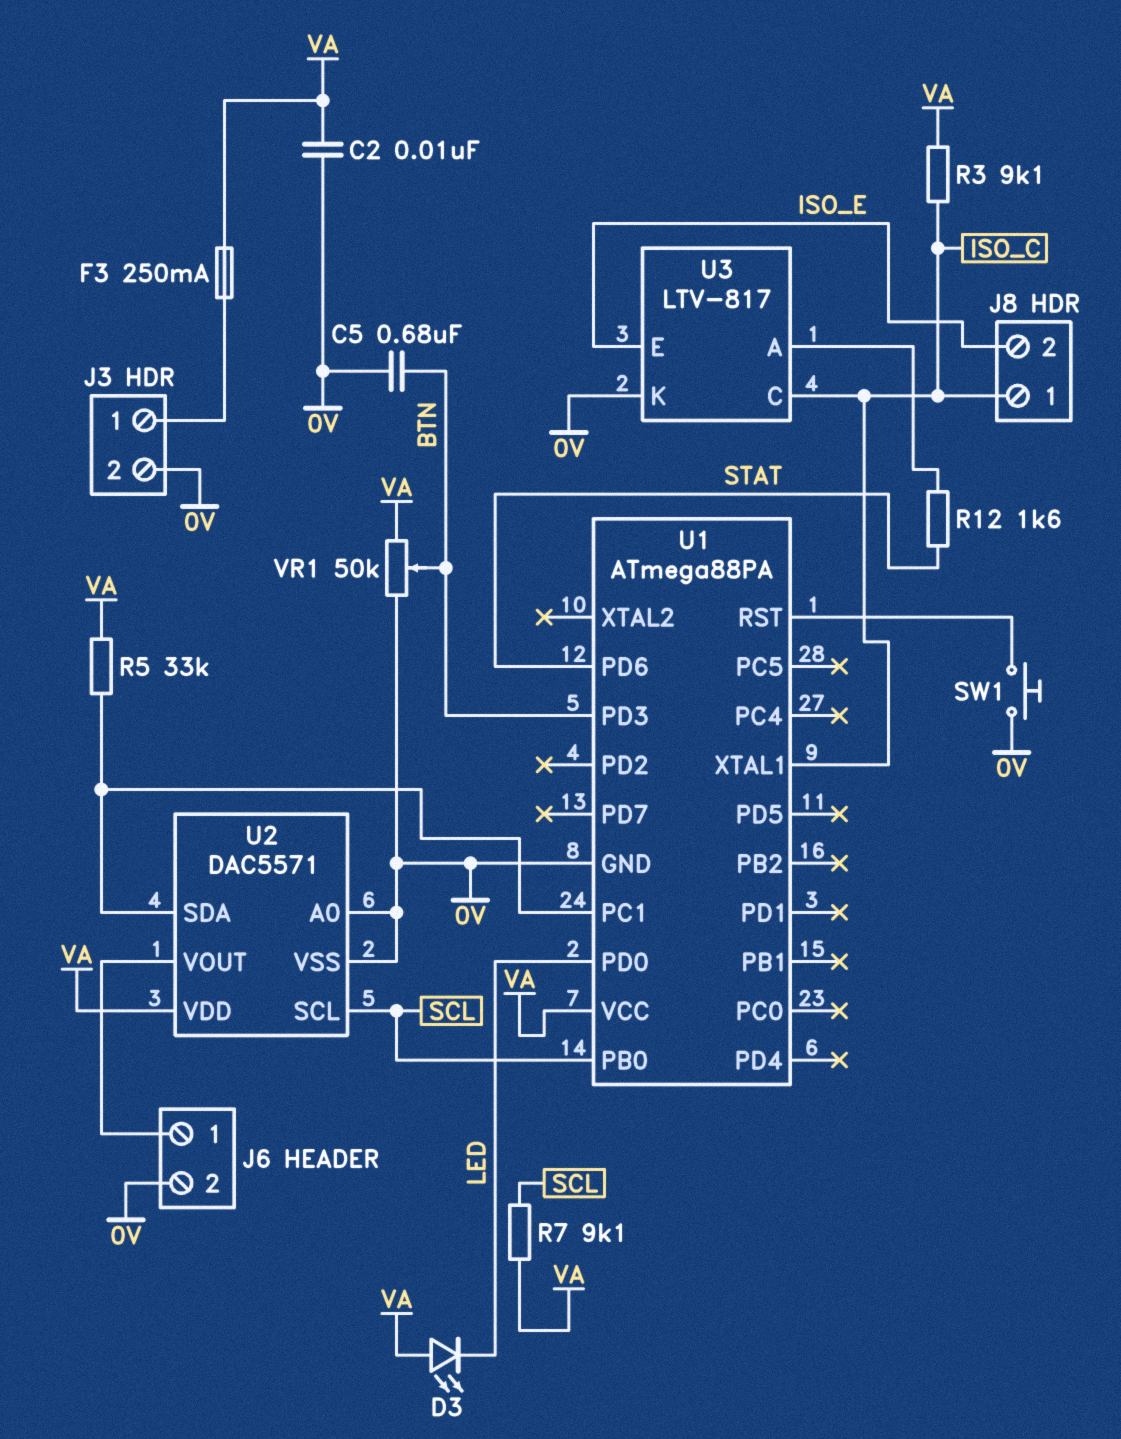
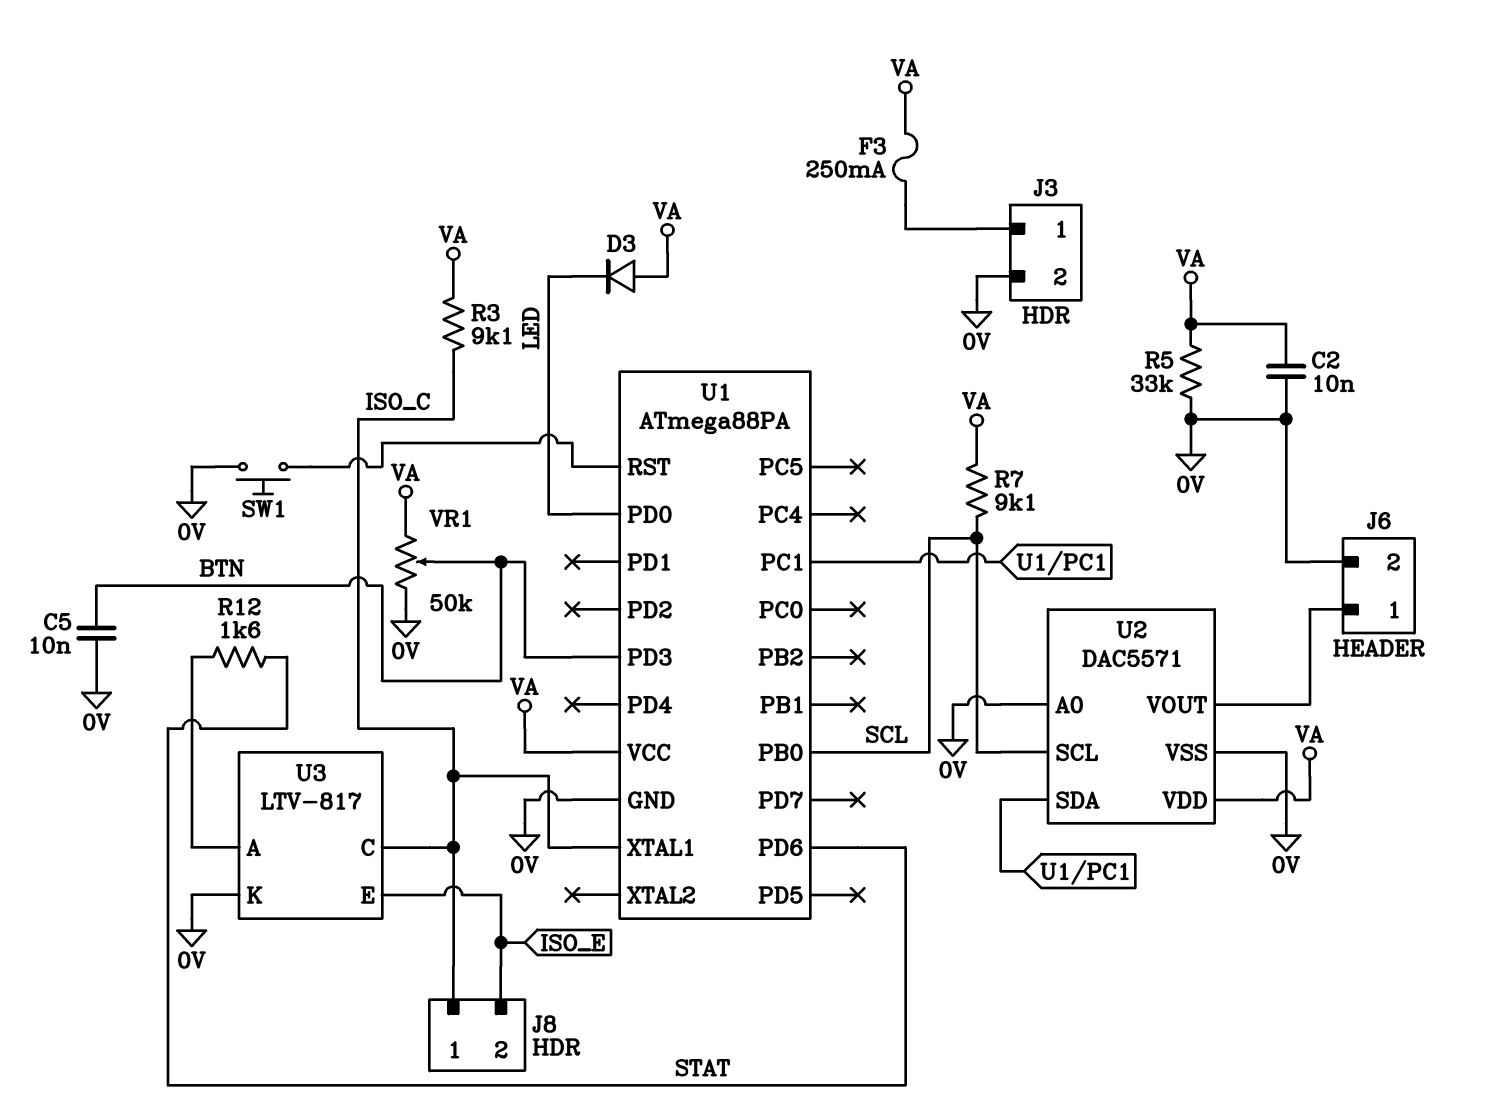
C5: 680nF (0V, BTN) -> 10nF (0V, BTN)
D3: LED (A VA, K LED) -> diode (A VA, K LED)
R5: 33k (U1/PC1, VA) -> 33k (0V, VA)

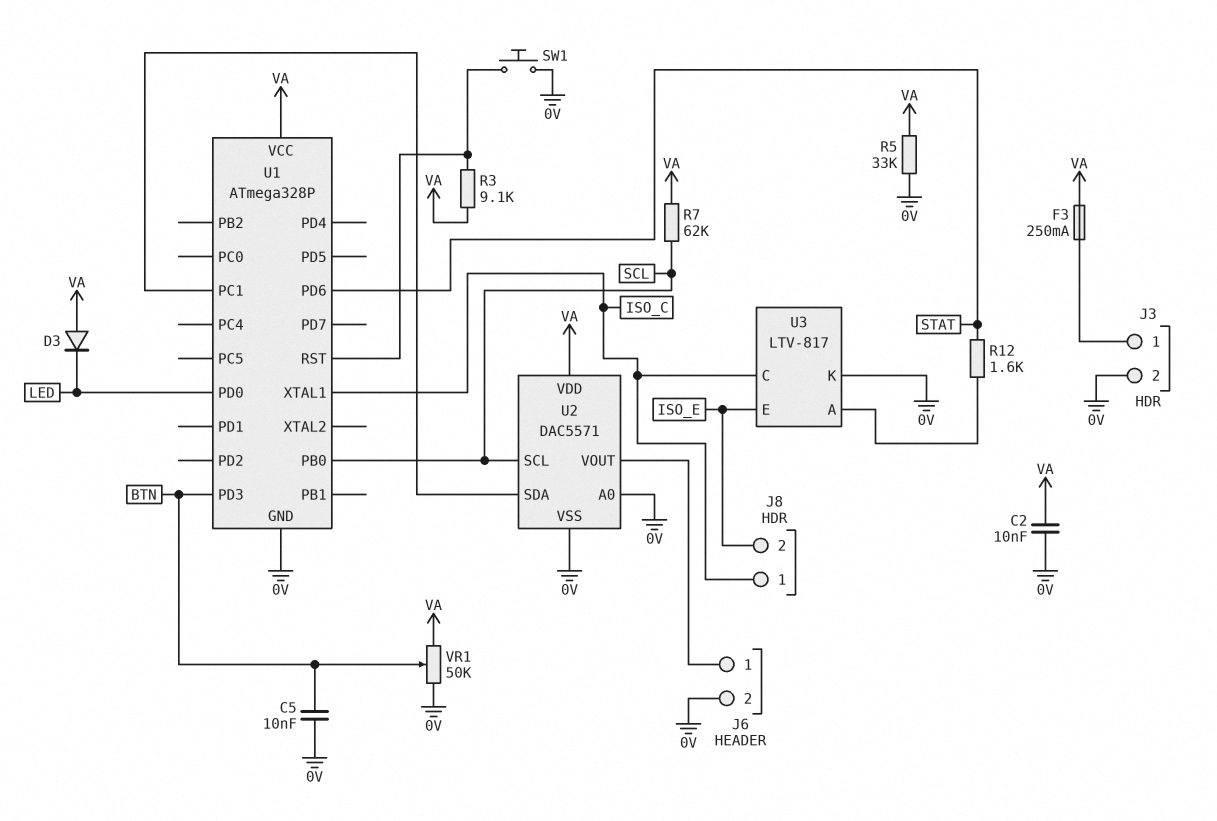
R3: 9.1k (ISO_C, VA) -> 9.1k (U1/RST, VA)
R7: 9.1k (SCL, VA) -> 62k (SCL, VA)
U1: ATmega88PA -> ATmega328P

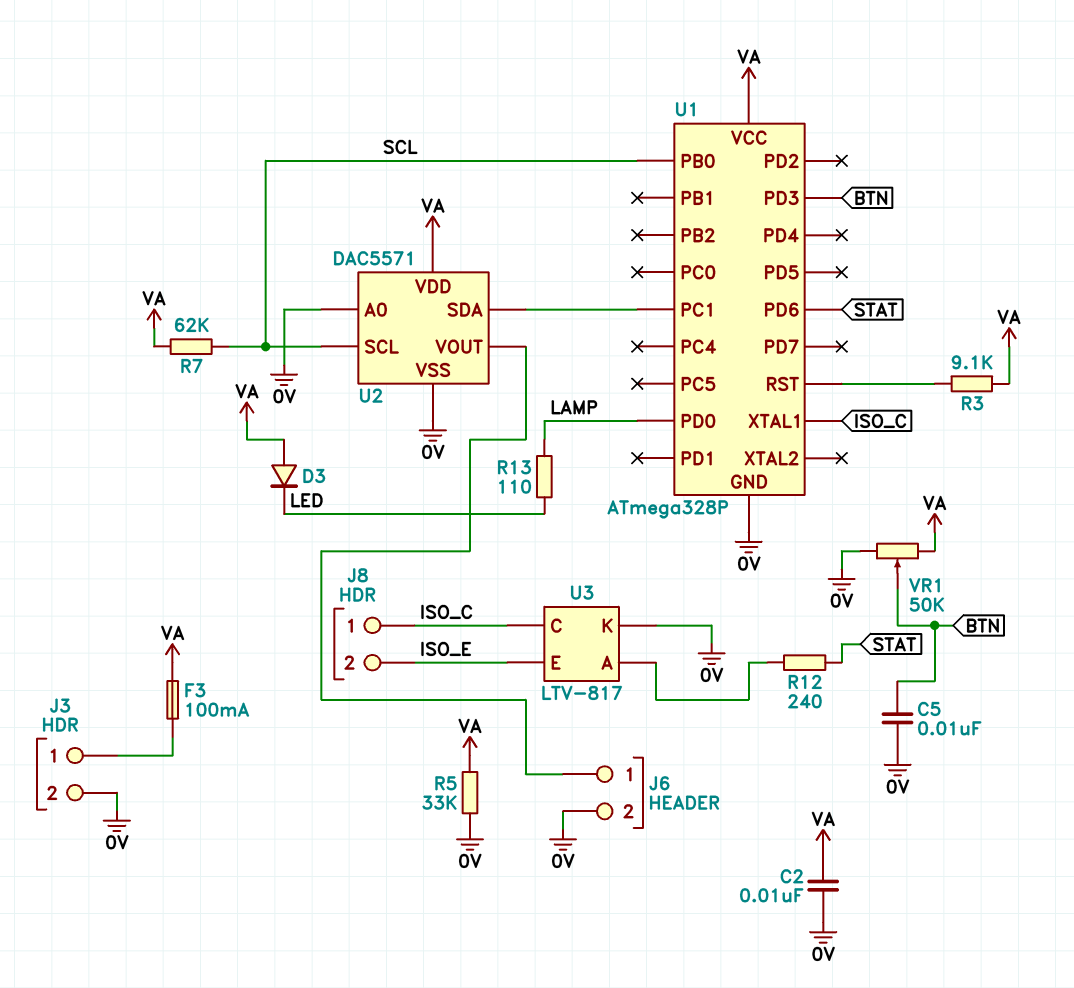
F3: 250mA (J3/1, VA) -> 100mA (J3/1, VA)
R12: 1.6k (STAT, U3/A) -> 240 (STAT, U3/A)
R13: none -> 110 (LAMP, LED)
SW1: button (0V, U1/RST) -> none
U1 pin PD0: LED -> LAMP

